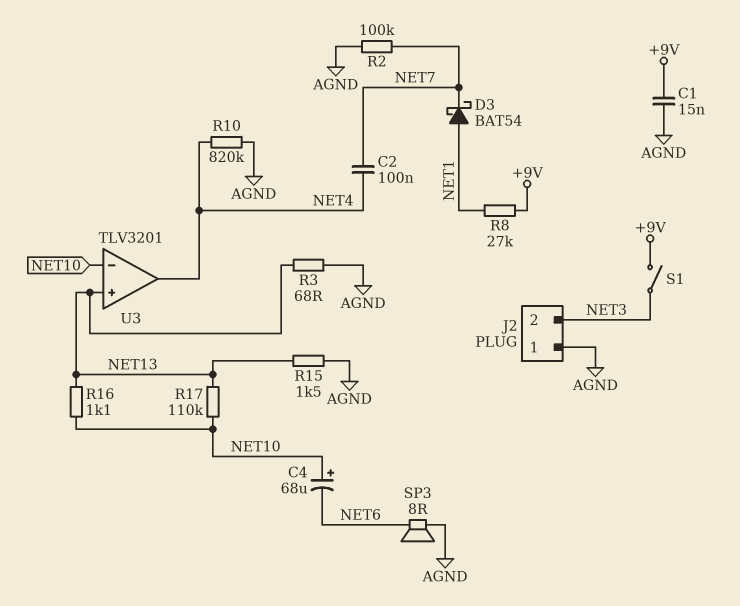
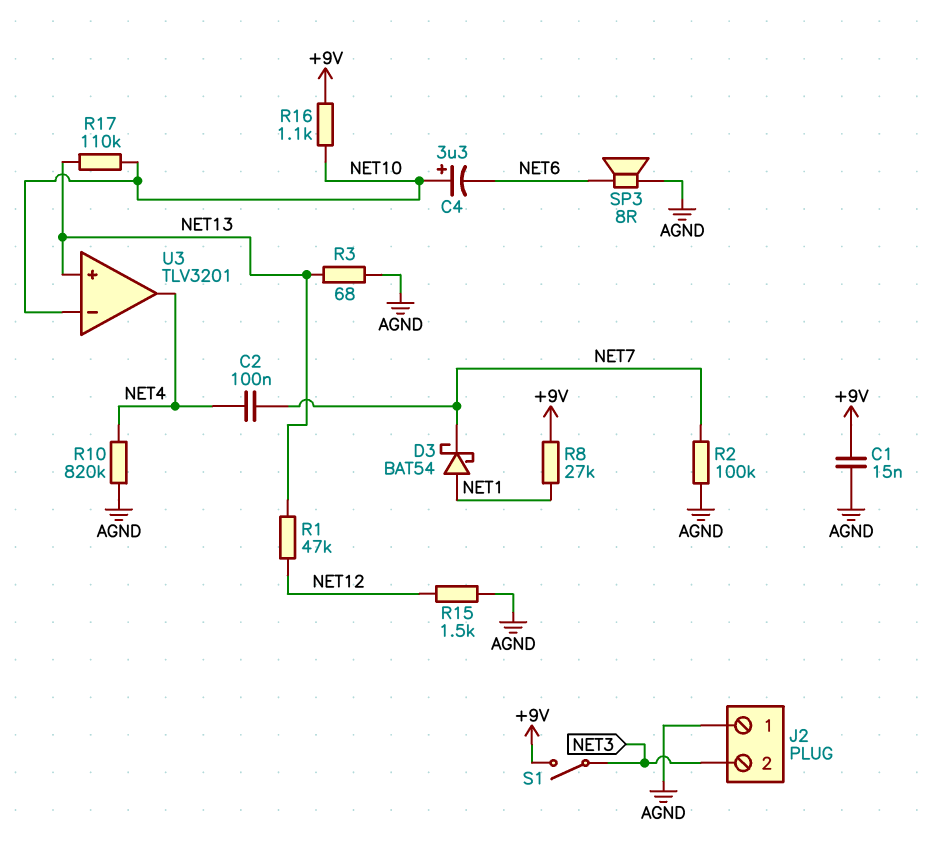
C4: 68uF (plus NET10, minus NET6) -> 3.3uF (plus NET10, minus NET6)
R1: none -> 47k (NET12, NET13)
R15: 1.5k (AGND, NET13) -> 1.5k (AGND, NET12)
R16: 1.1k (NET10, NET13) -> 1.1k (+9V, NET10)

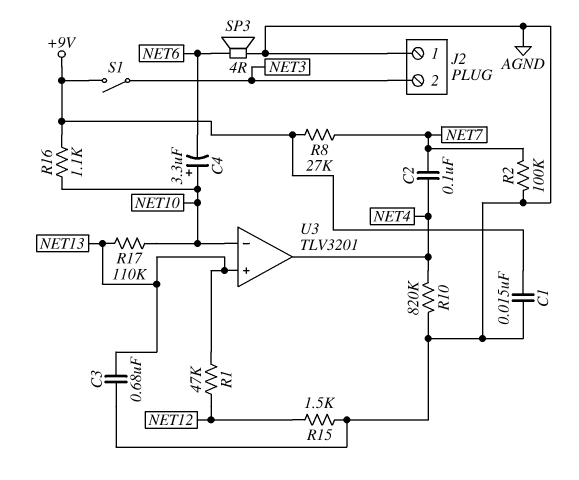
C3: none -> 680nF (AGND, NET13)
D3: schottky BAT54 (A NET1, K NET7) -> none
R3: 68 (AGND, NET13) -> none
R8: 27k (+9V, NET1) -> 27k (+9V, NET7)
SP3: speaker 8R (AGND, NET6) -> speaker 4R (AGND, NET6)

